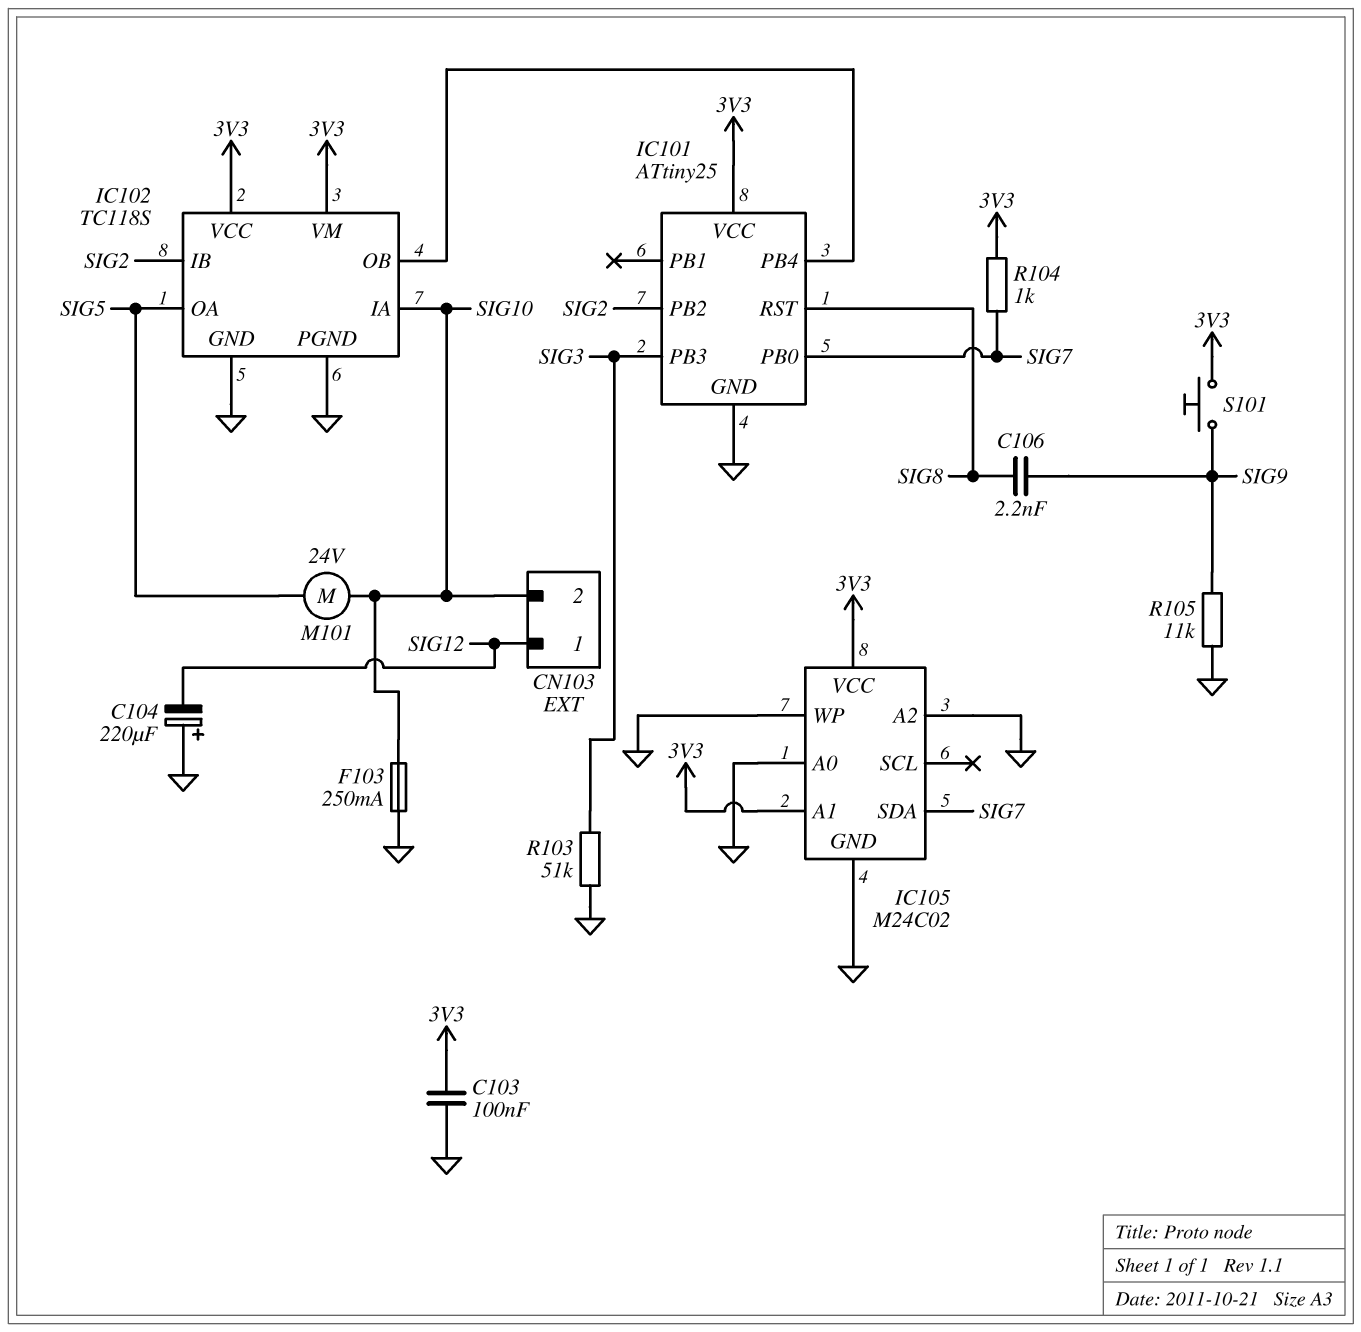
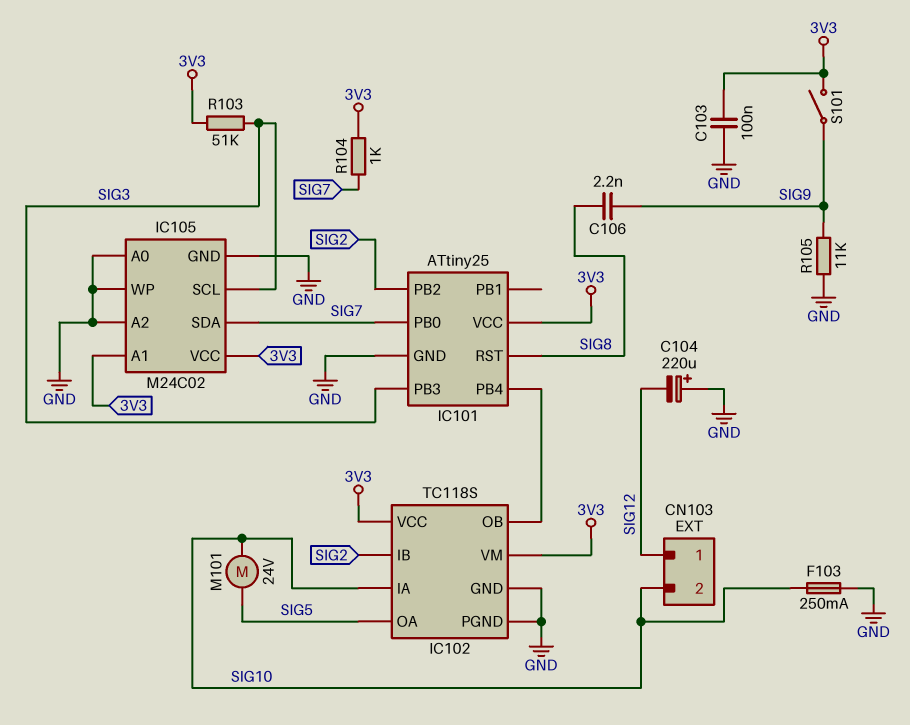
IC105 pin SCL: none -> SIG3
R103: 51k (GND, SIG3) -> 51k (3V3, SIG3)
S101: button (3V3, SIG9) -> switch (3V3, SIG9)

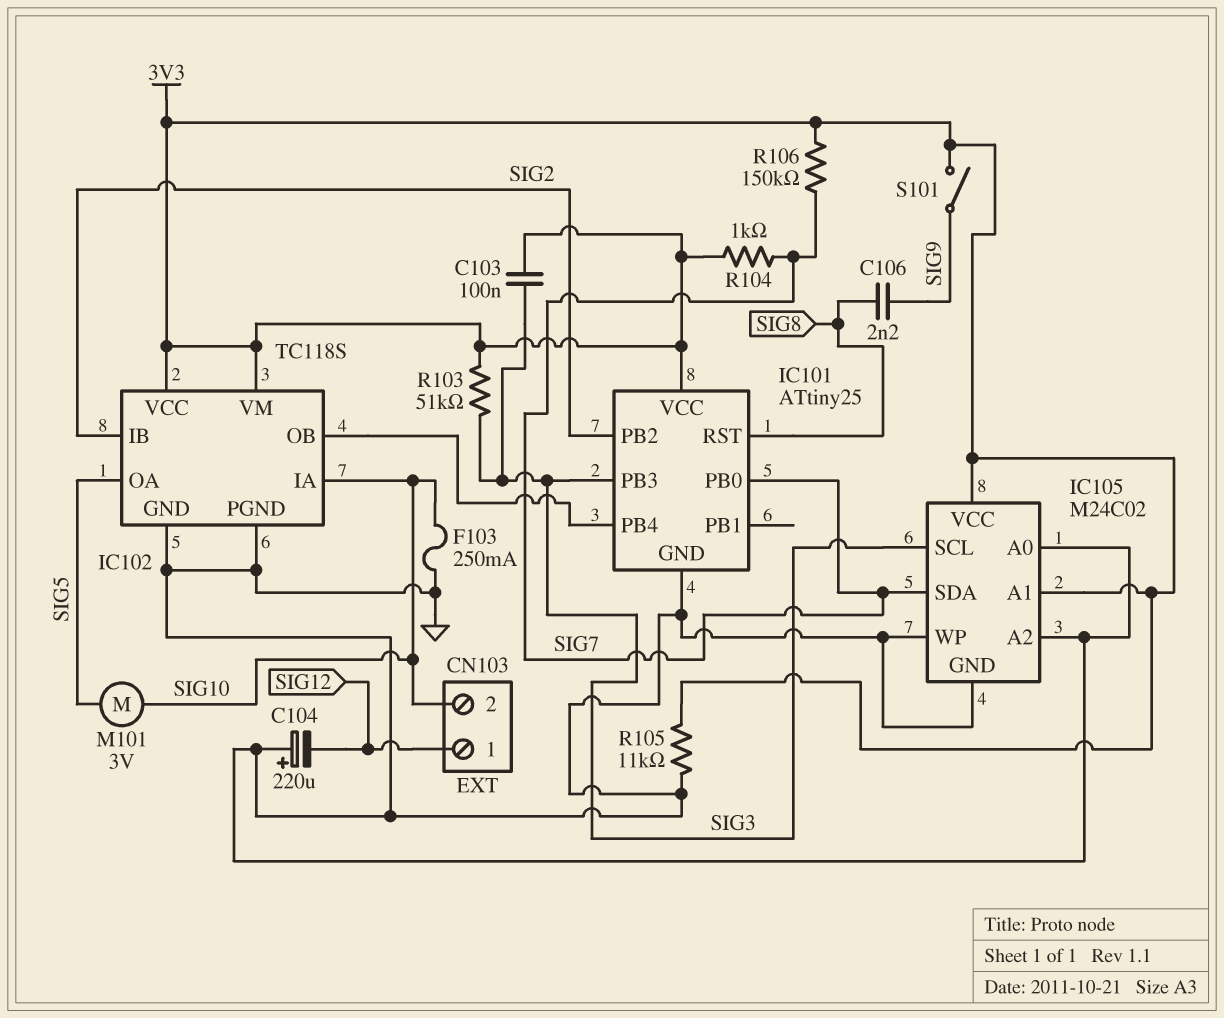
C103: 100nF (3V3, GND) -> 100nF (3V3, SIG3)
M101: motor 24V (SIG5, SIG10) -> motor 3V (SIG5, SIG10)
R105: 11k (GND, SIG9) -> 11k (3V3, GND)
R106: none -> 150k (3V3, SIG7)

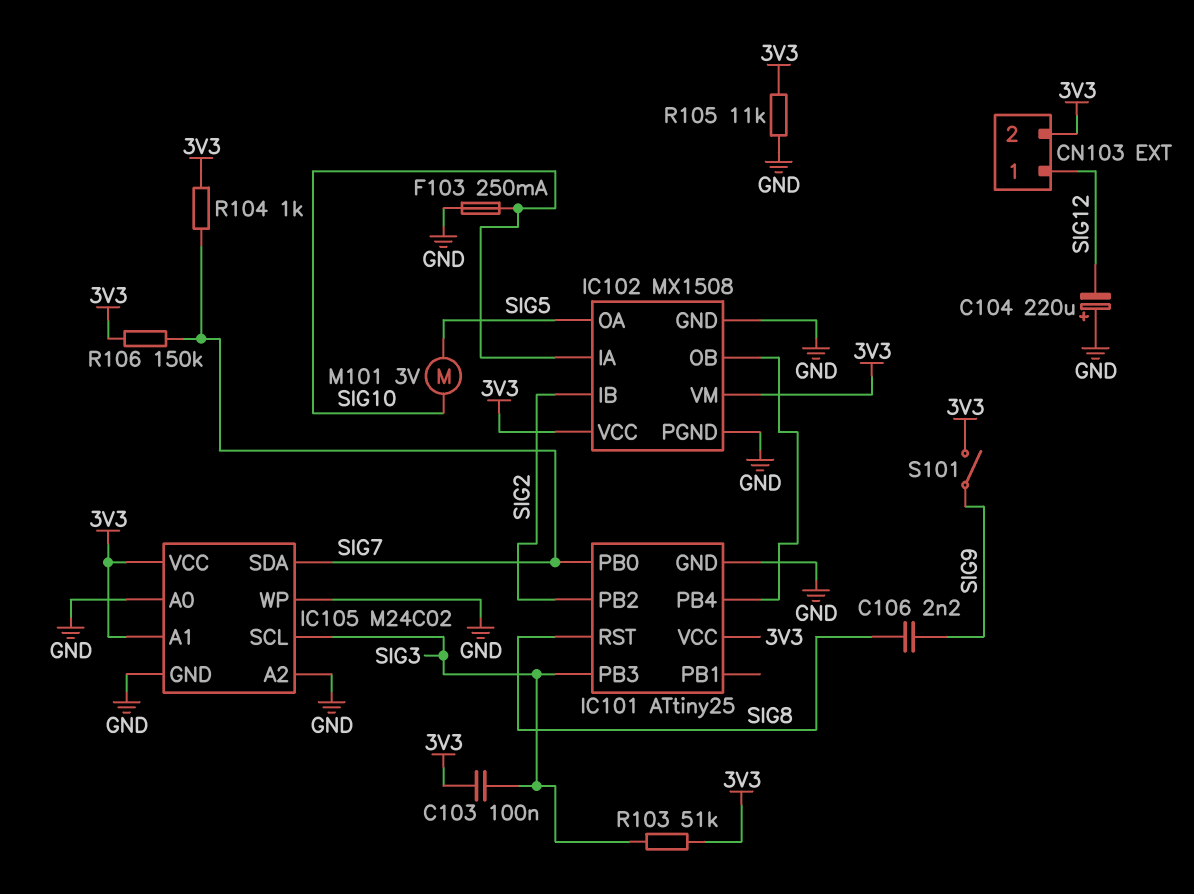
CN103 pin 2: SIG10 -> 3V3
IC102: TC118S -> MX1508

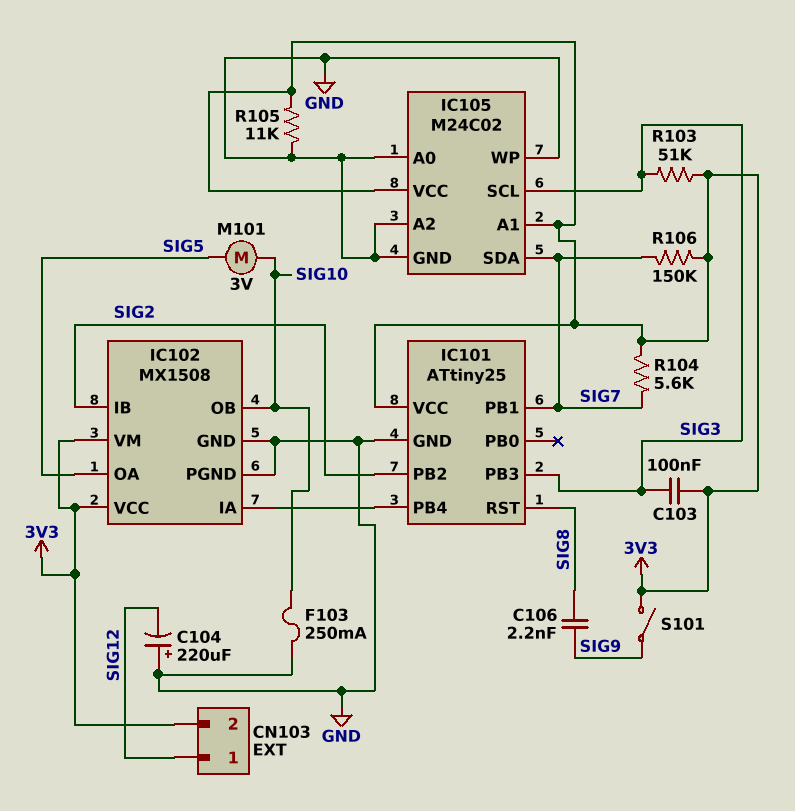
IC101 pin PB0: SIG7 -> none
IC101 pin PB1: none -> SIG7
IC102 pin IA: SIG10 -> IC101/PB4
IC102 pin OB: IC101/PB4 -> SIG10
R104: 1k (3V3, SIG7) -> 5.6k (3V3, SIG7)

